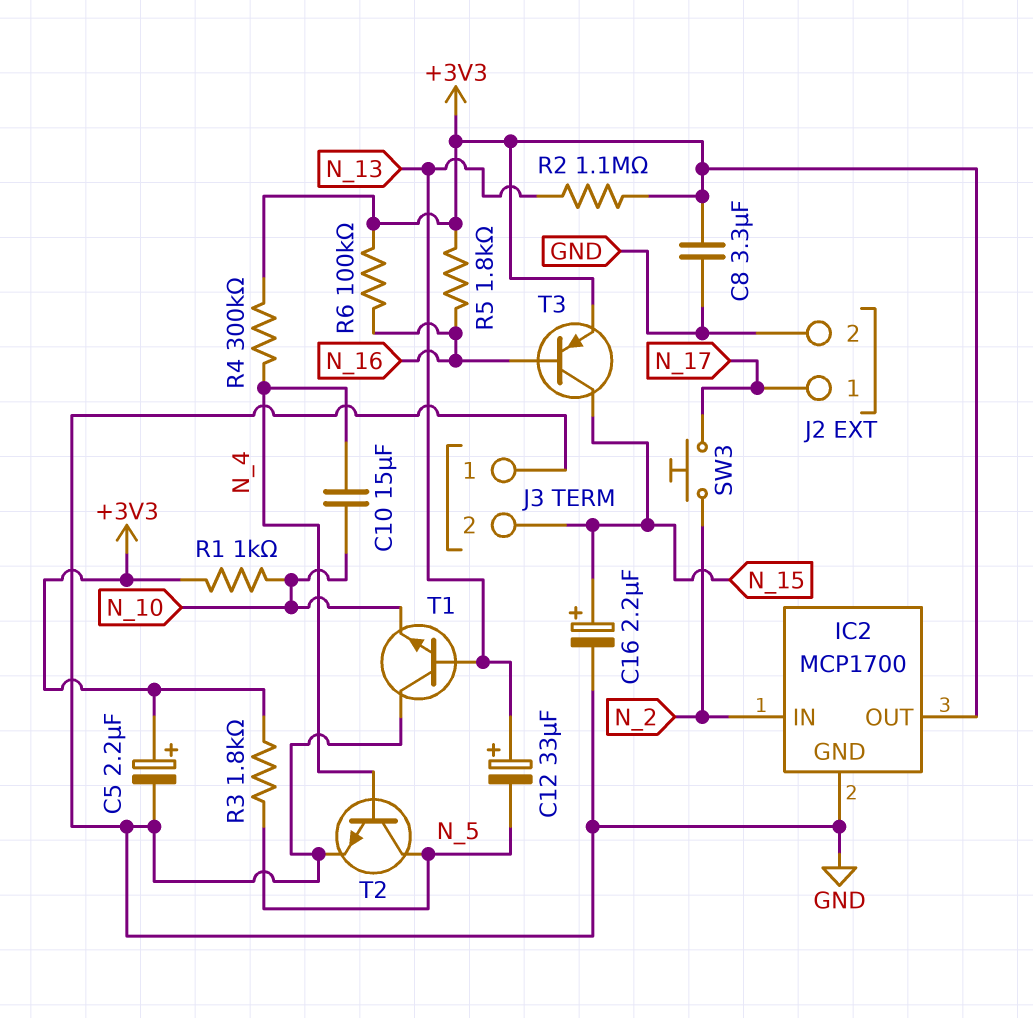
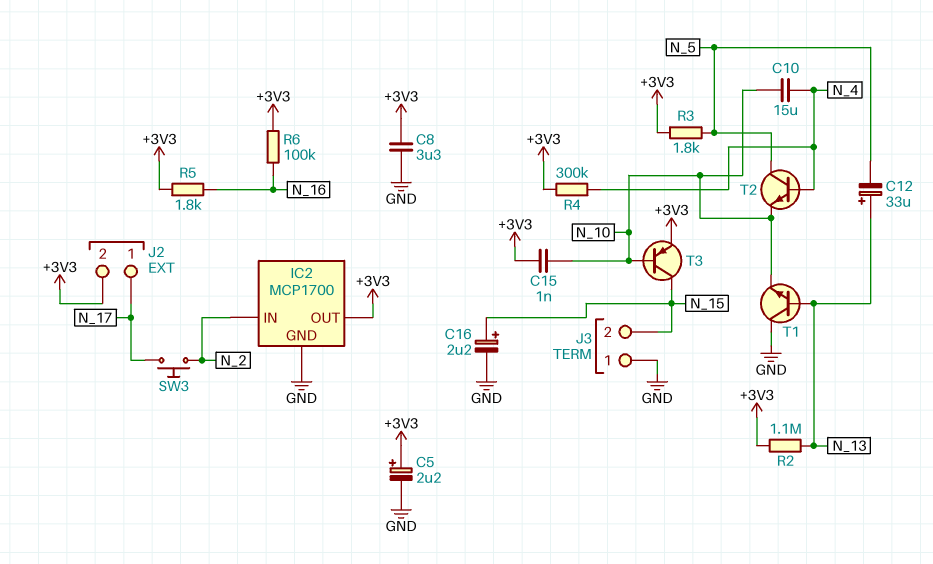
C15: none -> 1nF (+3V3, N_10)
J2 pin 2: GND -> +3V3
R1: 1k (+3V3, N_10) -> none
T2: NPN (B N_4, C N_5, E GND) -> NPN (B N_4, C N_5, E N_10)
T3: PNP (B N_16, C N_15, E +3V3) -> PNP (B N_10, C N_15, E +3V3)

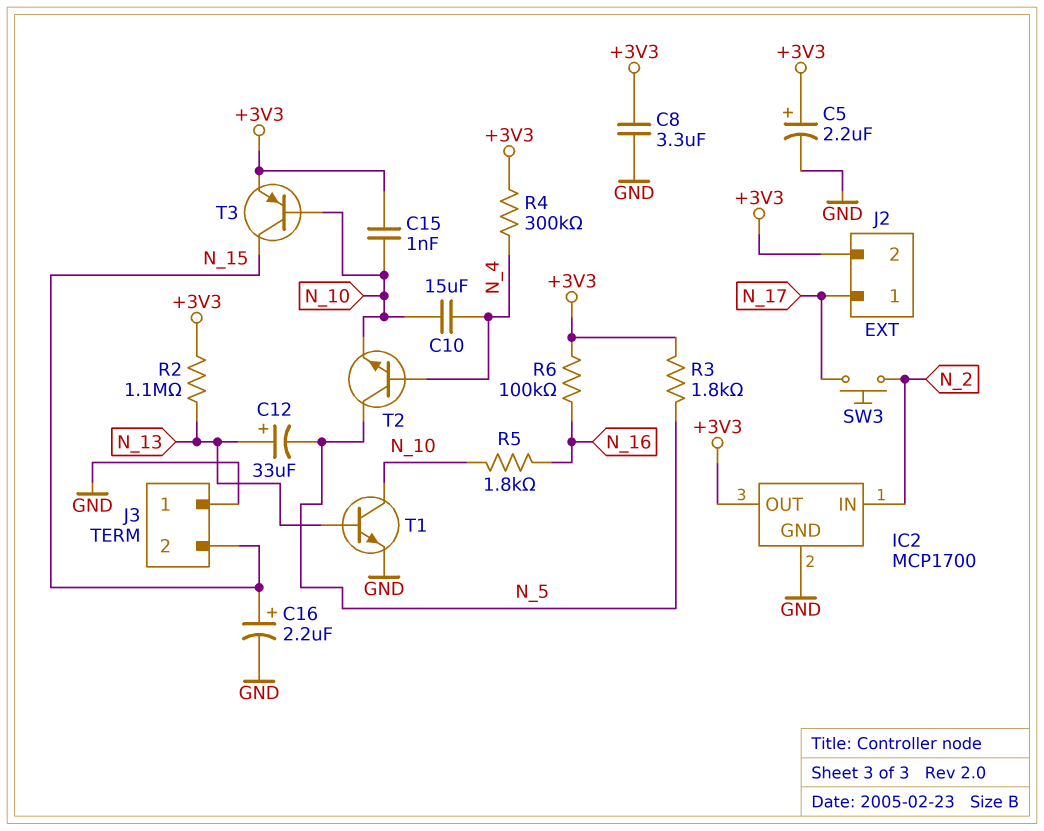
R5: 1.8k (+3V3, N_16) -> 1.8k (N_10, N_16)
T1: NPN (B N_13, C GND, E N_10) -> NPN (B N_13, C N_10, E GND)

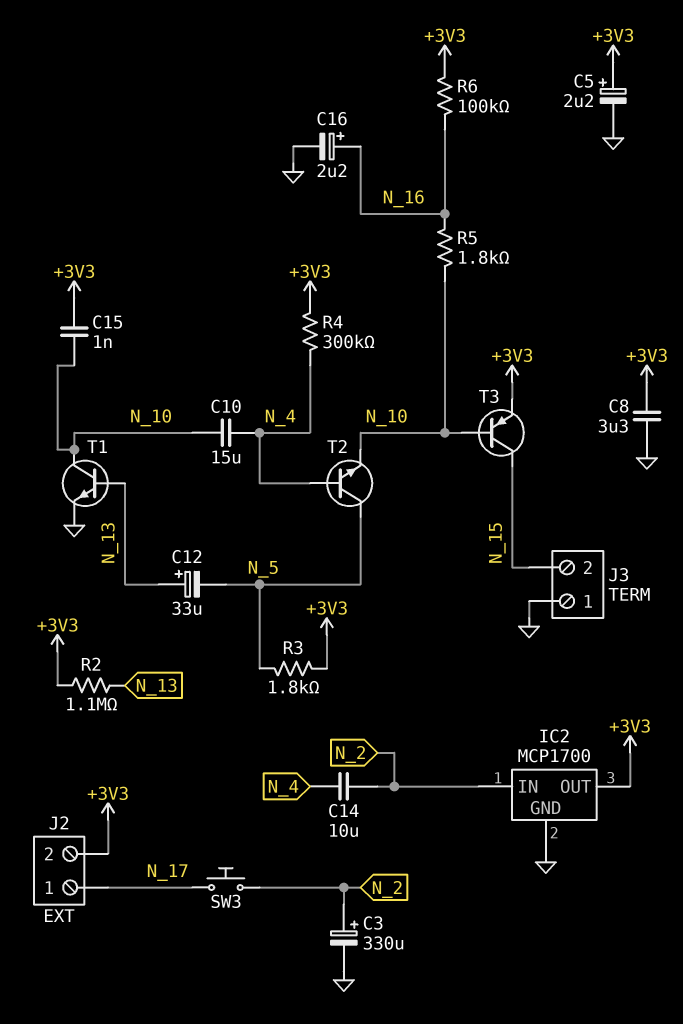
C3: none -> 330uF (plus N_2, minus GND)
C14: none -> 10uF (N_2, N_4)
C16: 2.2uF (plus N_15, minus GND) -> 2.2uF (plus N_16, minus GND)

